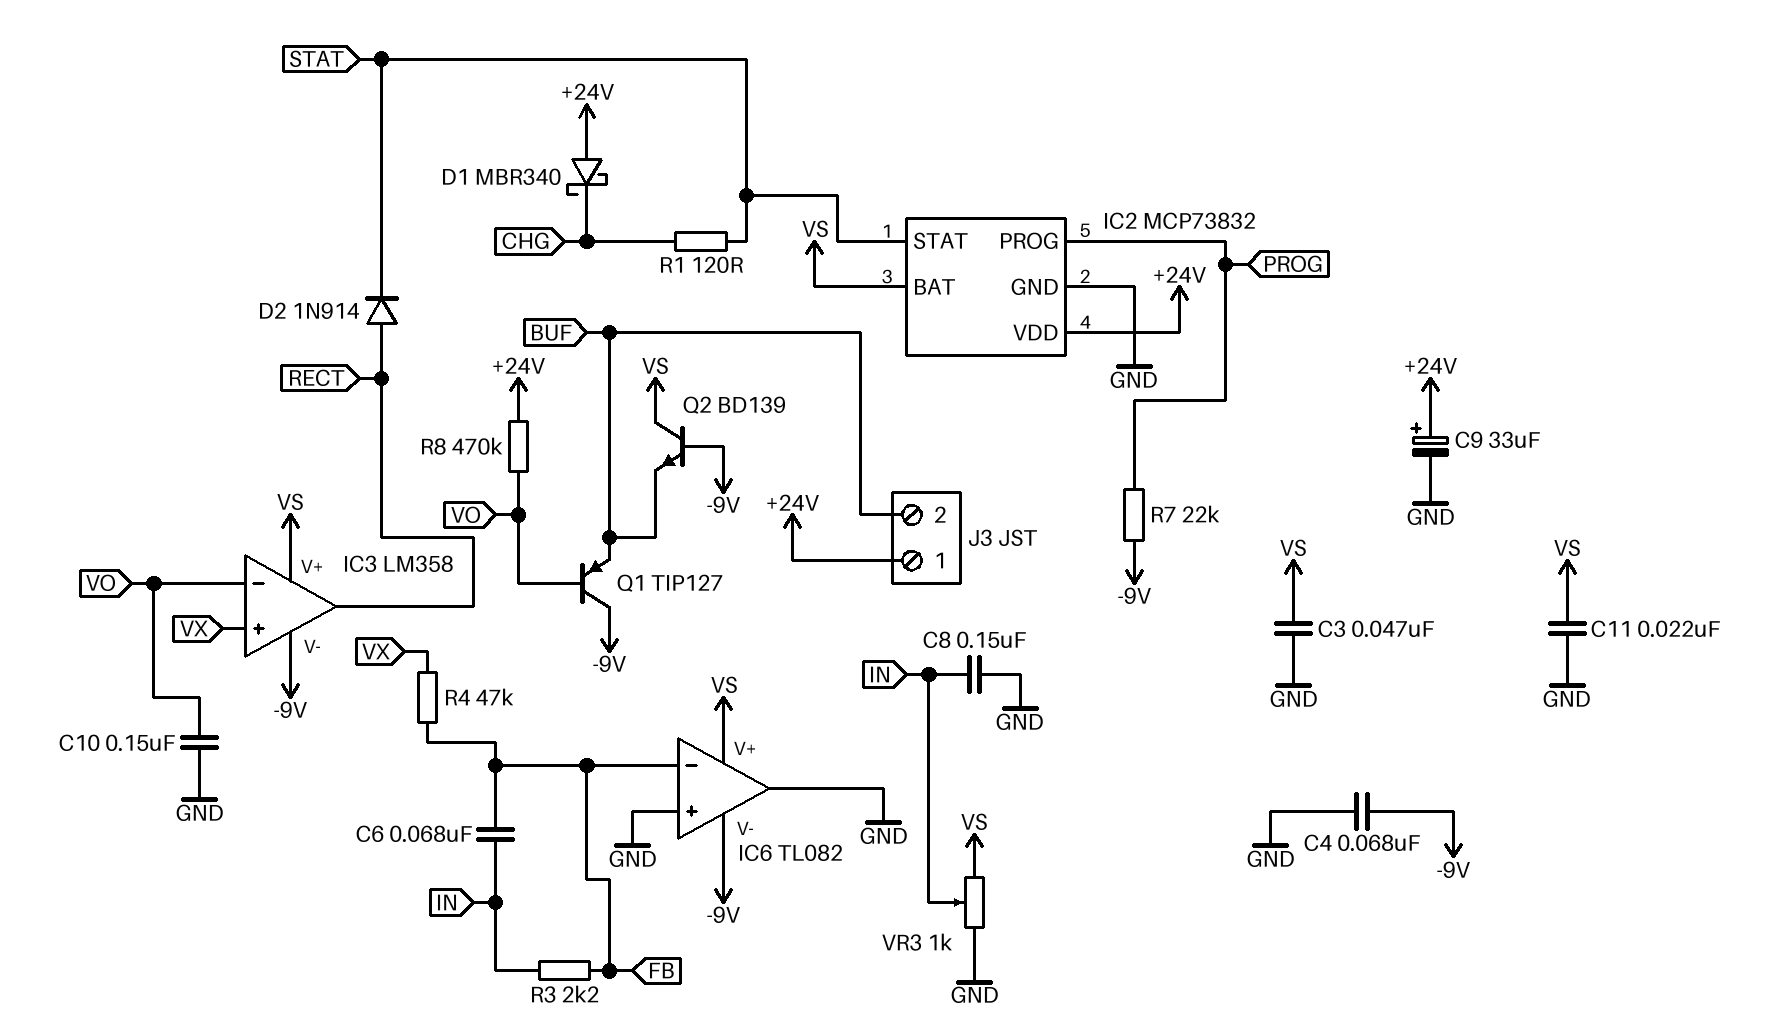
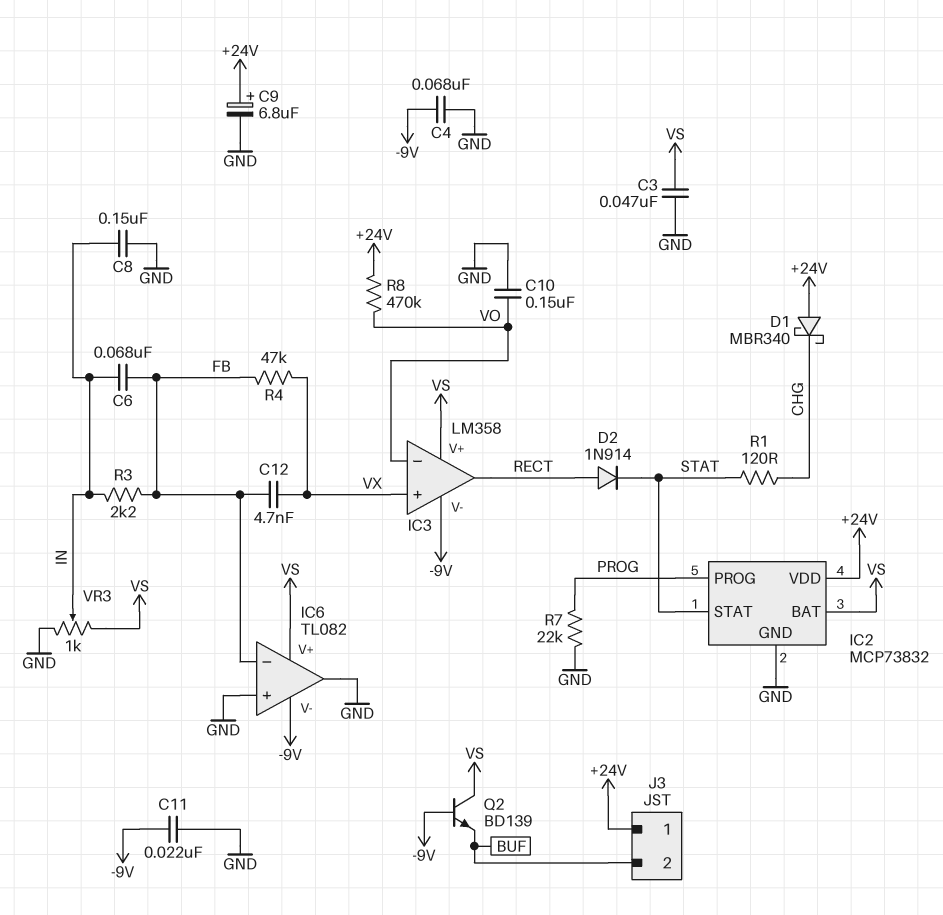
C9: 33uF (plus +24V, minus GND) -> 6.8uF (plus +24V, minus GND)
C11: 22nF (GND, VS) -> 22nF (-9V, GND)
C12: none -> 4.7nF (FB, VX)
Q1: PNP TIP127 (B VO, C -9V, E BUF) -> none
R7: 22k (-9V, PROG) -> 22k (GND, PROG)

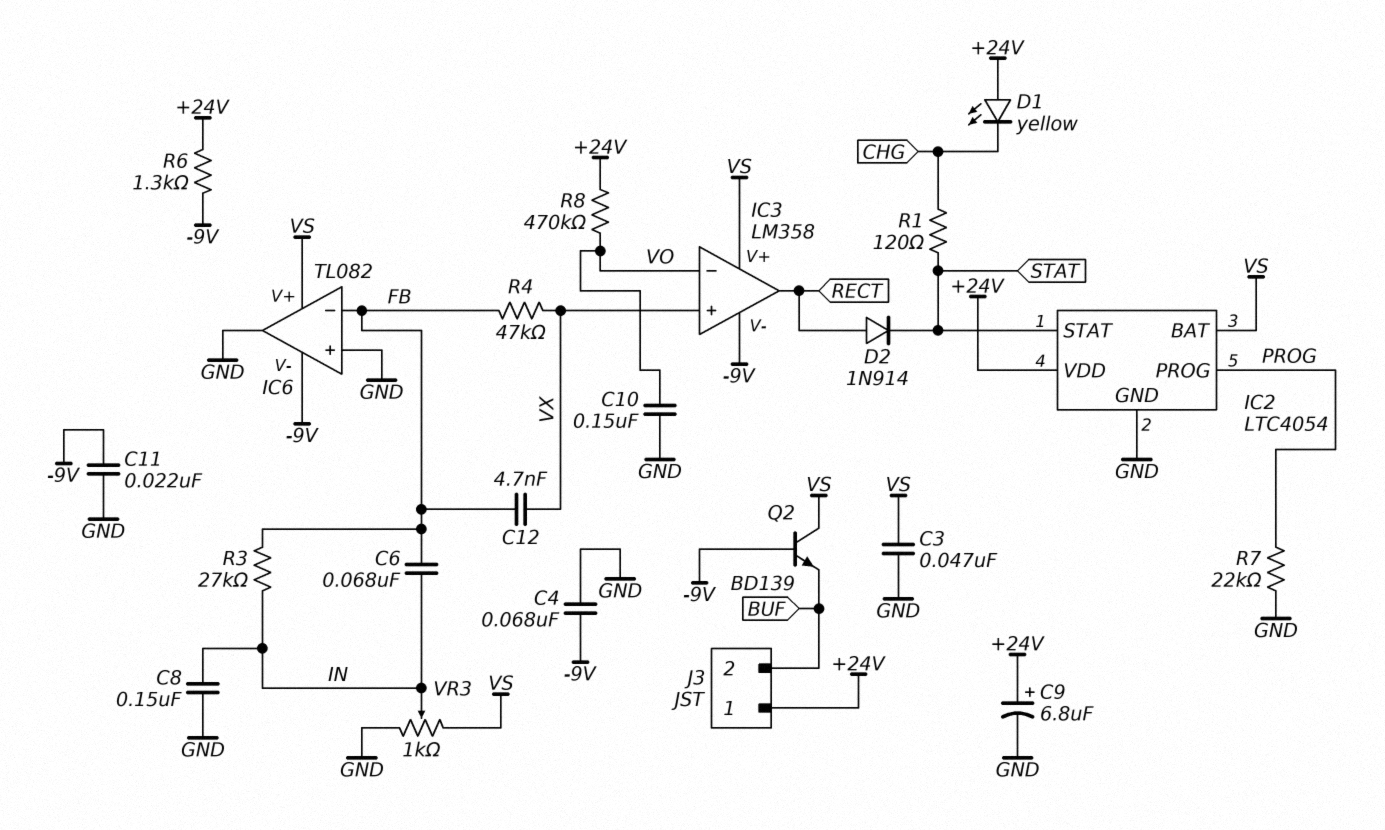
D1: schottky MBR340 (A +24V, K CHG) -> LED yellow (A +24V, K CHG)
IC2: MCP73832 -> LTC4054
R3: 2.2k (FB, IN) -> 27k (FB, IN)
R6: none -> 1.3k (+24V, -9V)

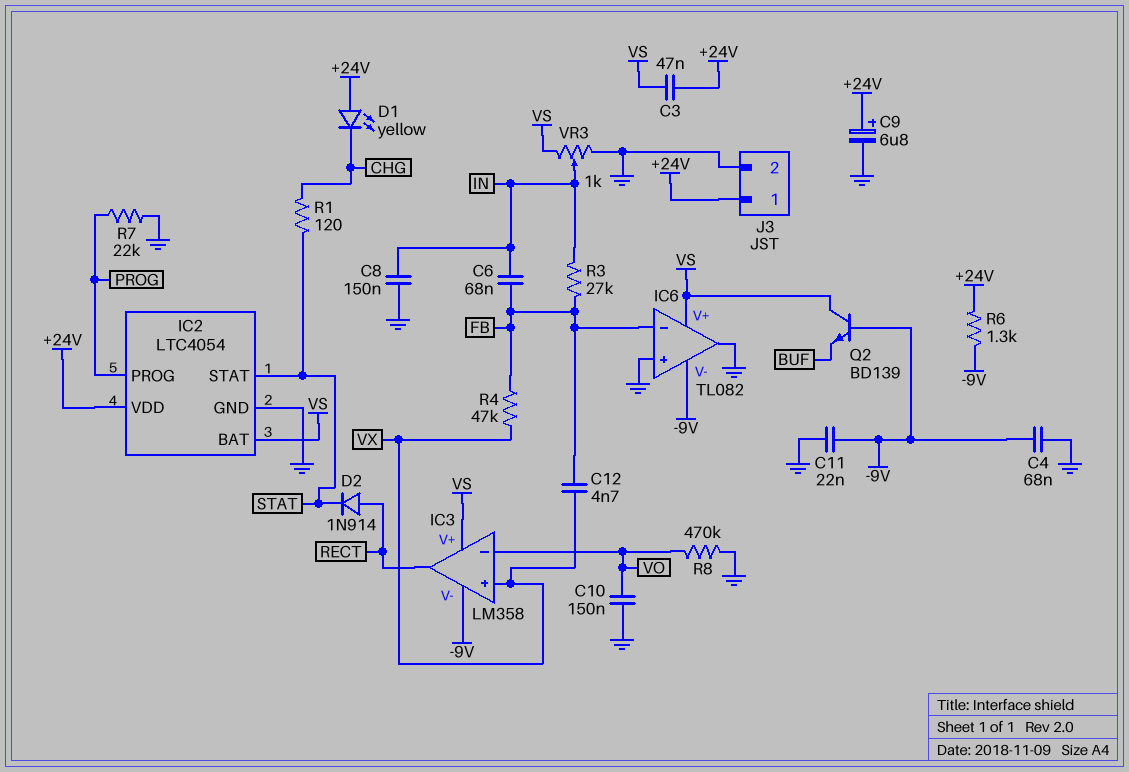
C3: 47nF (GND, VS) -> 47nF (+24V, VS)
J3 pin 2: BUF -> GND
R8: 470k (+24V, VO) -> 470k (GND, VO)

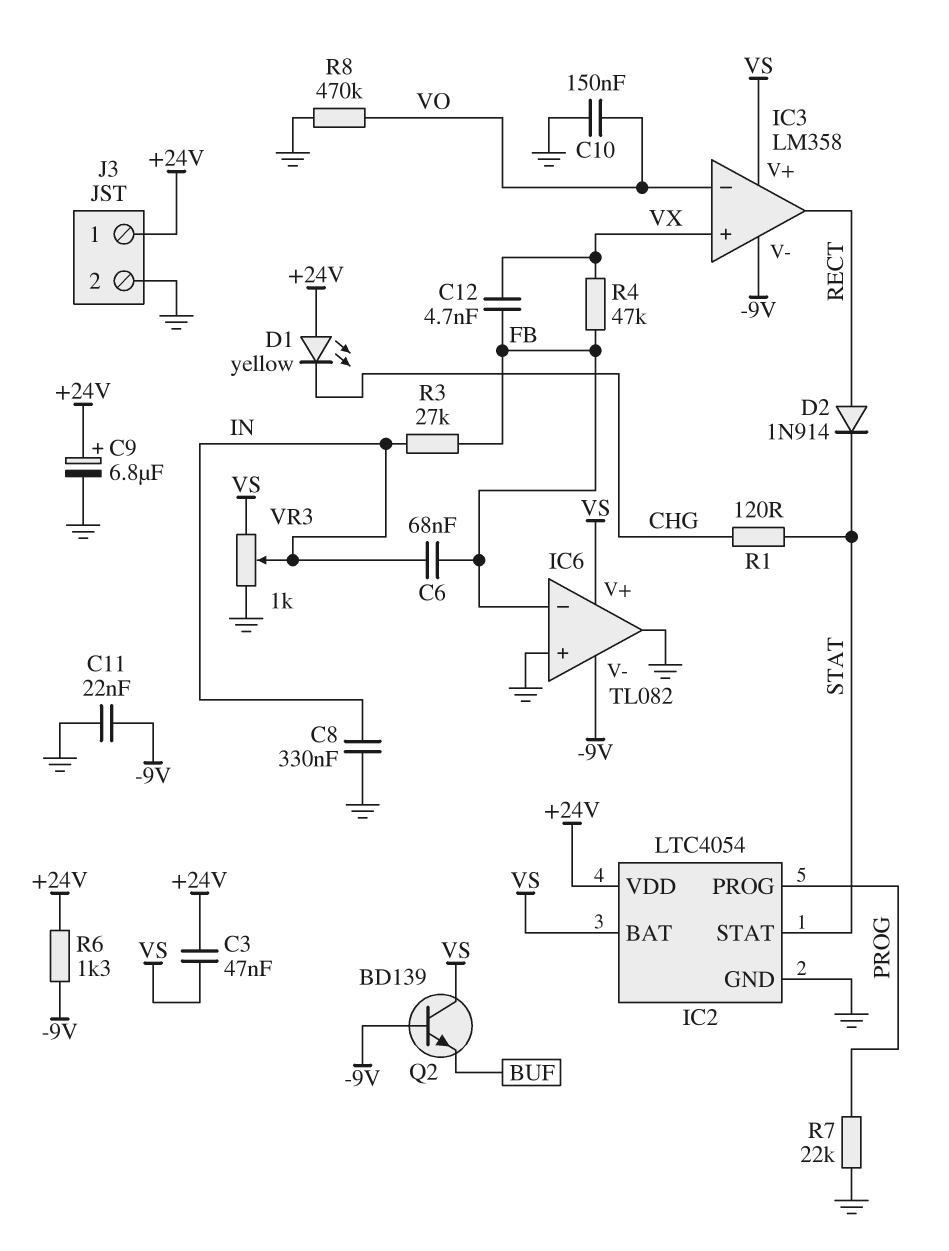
C4: 68nF (-9V, GND) -> none
C8: 150nF (GND, IN) -> 330nF (GND, IN)

